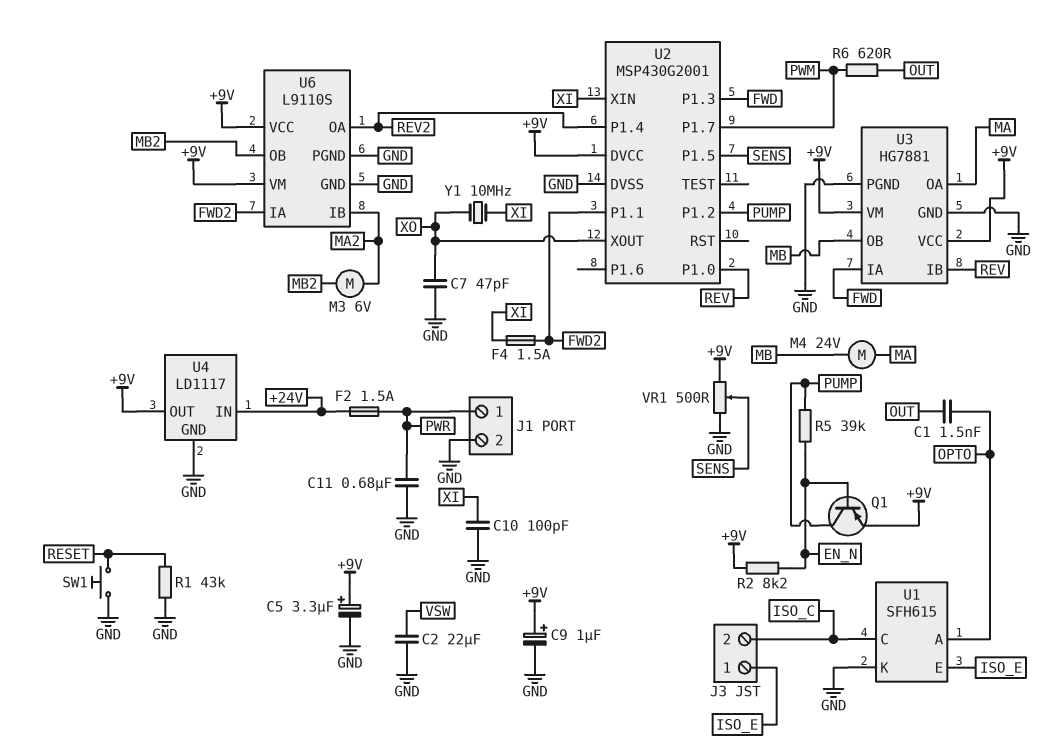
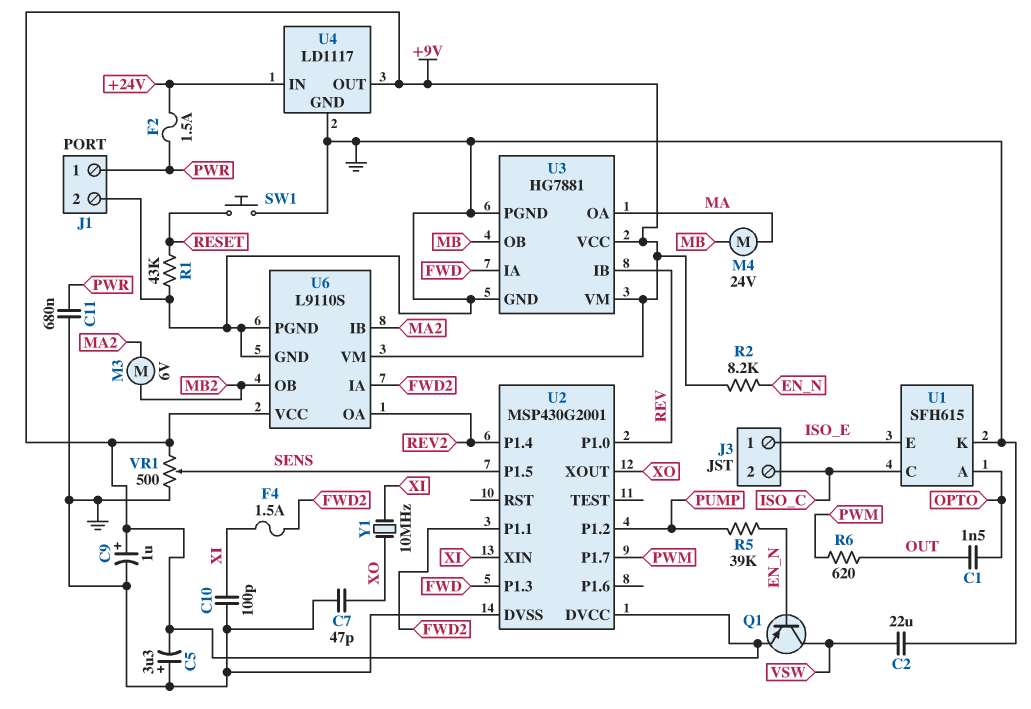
C5: 3.3uF (plus +9V, minus GND) -> 3.3uF (plus GND, minus +9V)
Q1: PNP (B EN_N, C PUMP, E +9V) -> PNP (B EN_N, C VSW, E +9V)

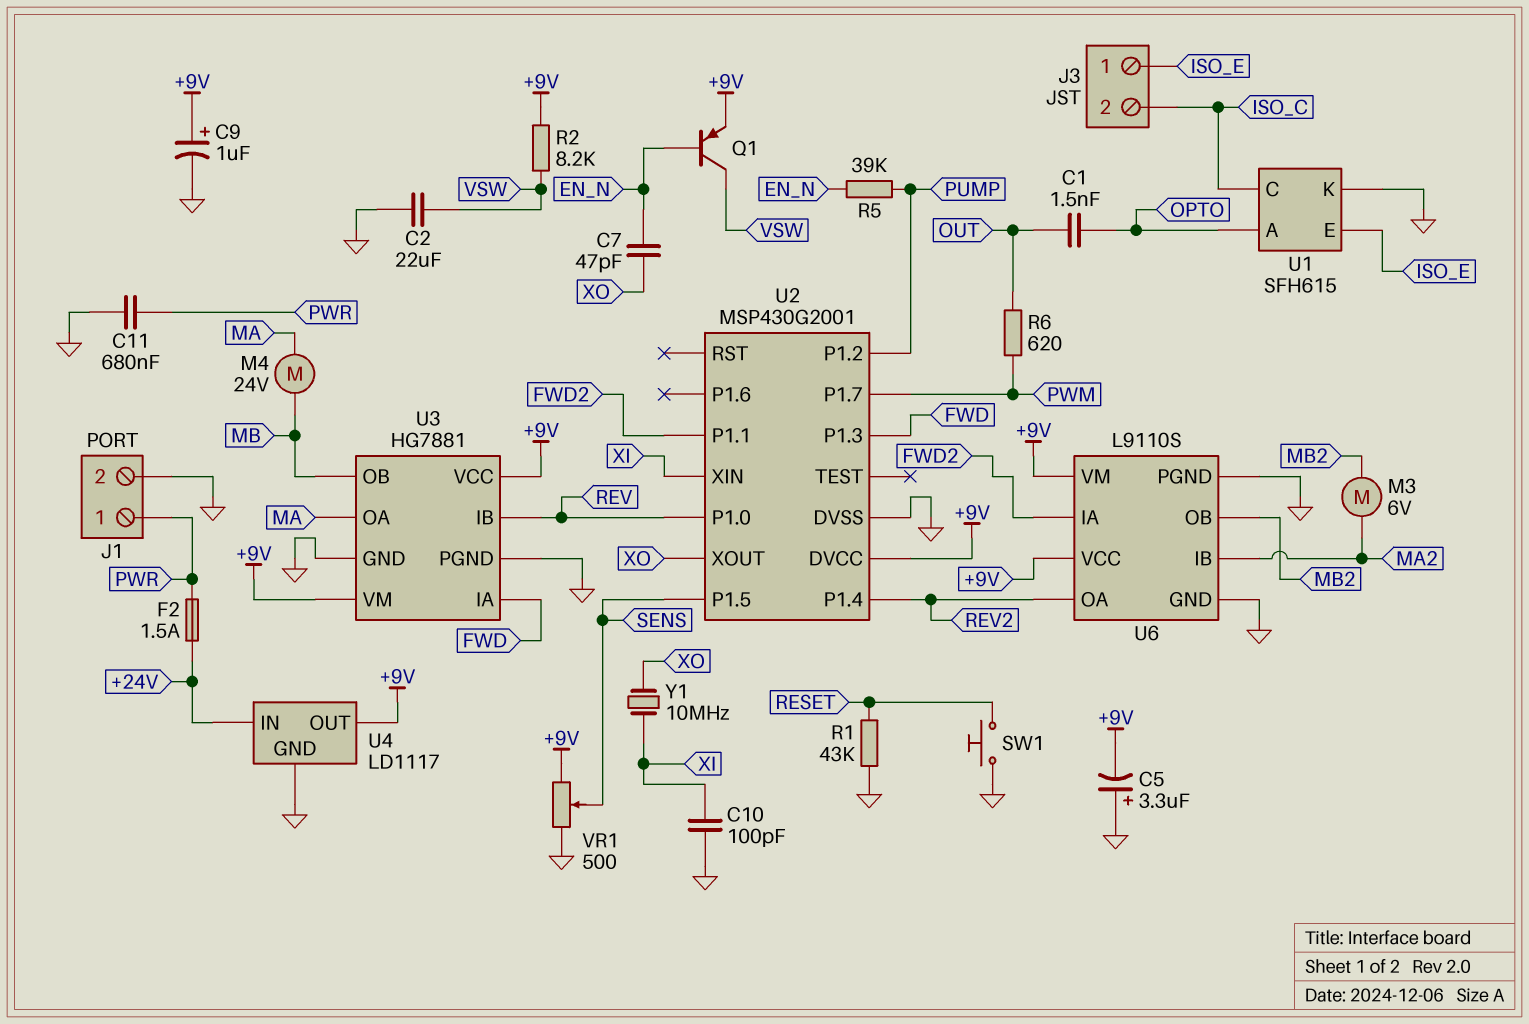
C7: 47pF (GND, XO) -> 47pF (EN_N, XO)
F4: 1.5A (FWD2, XI) -> none
R2: 8.2k (+9V, EN_N) -> 8.2k (+9V, VSW)

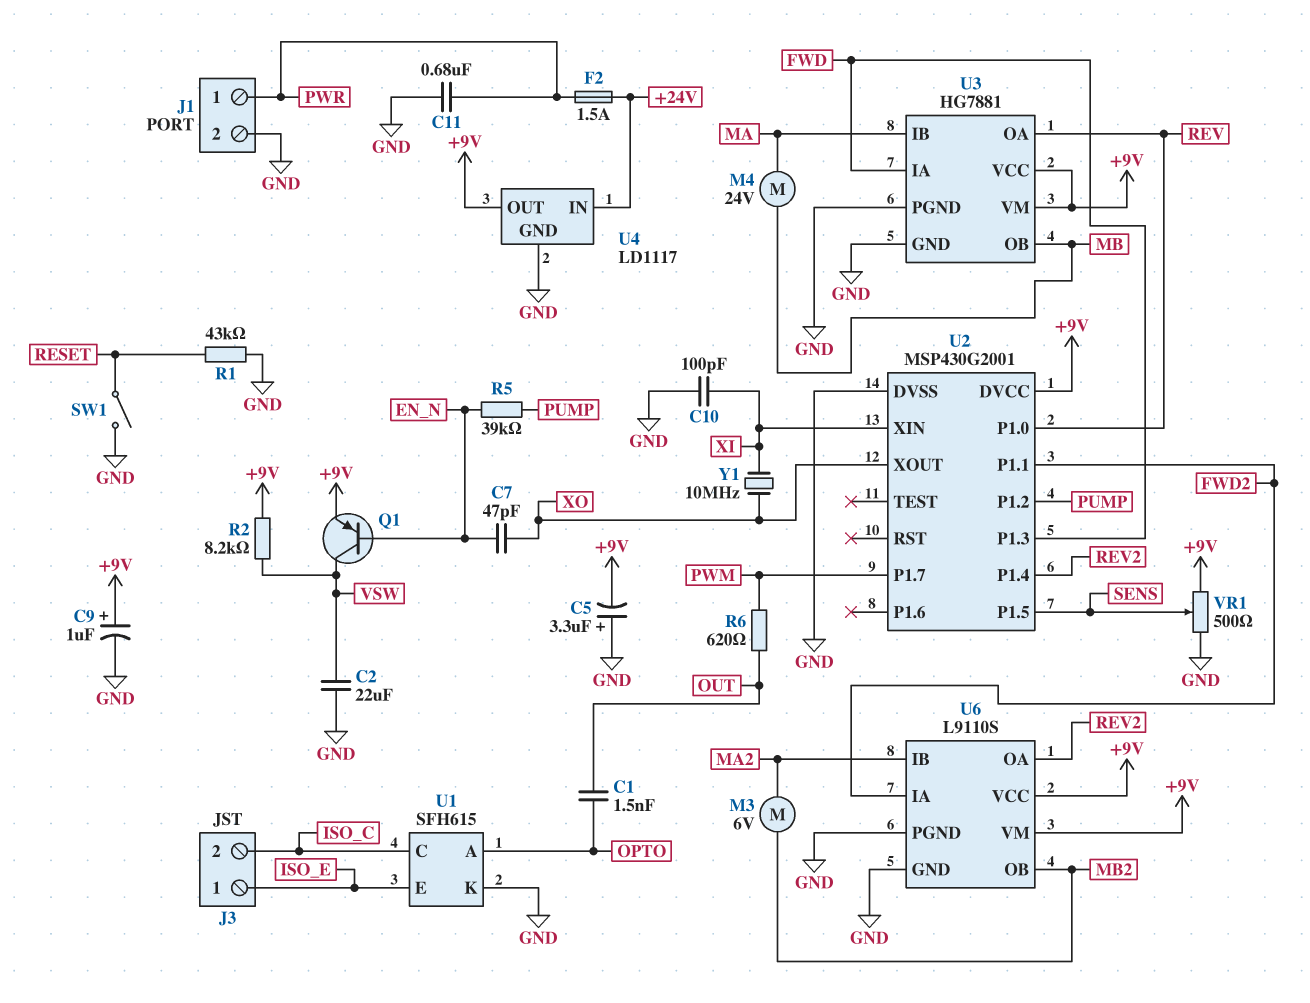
SW1: button (GND, RESET) -> switch (GND, RESET)
U3 pin IB: REV -> MA
U3 pin OA: MA -> REV

